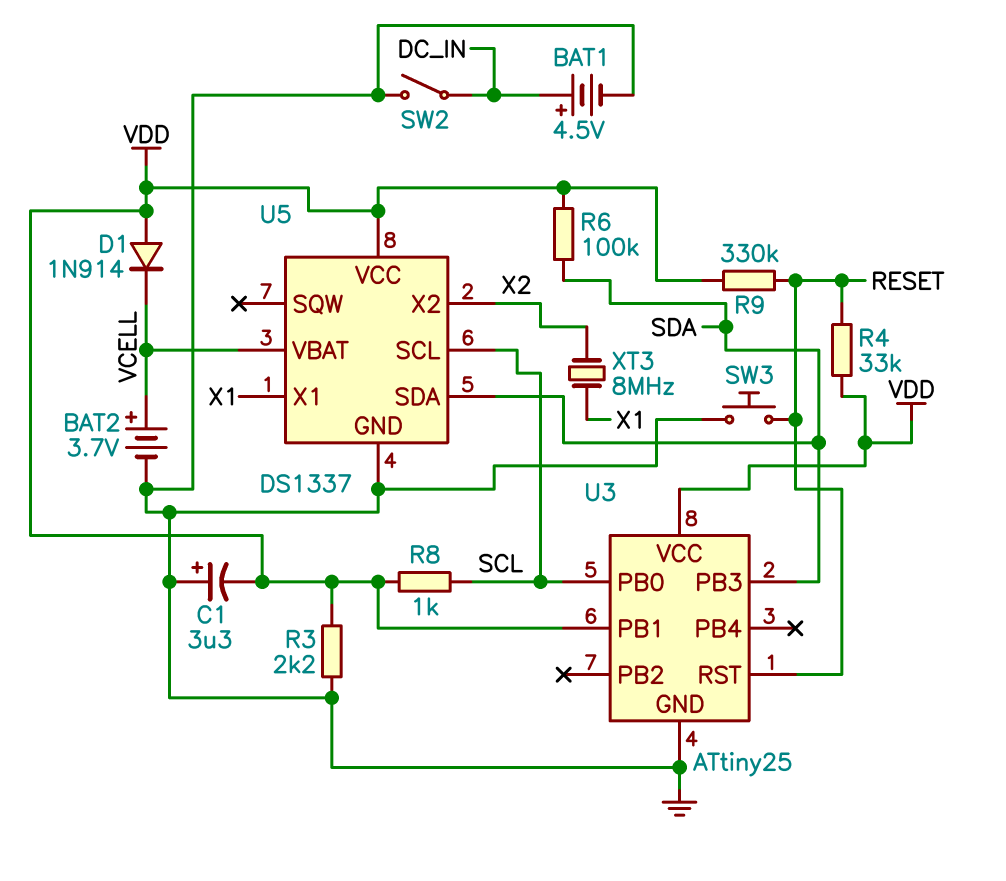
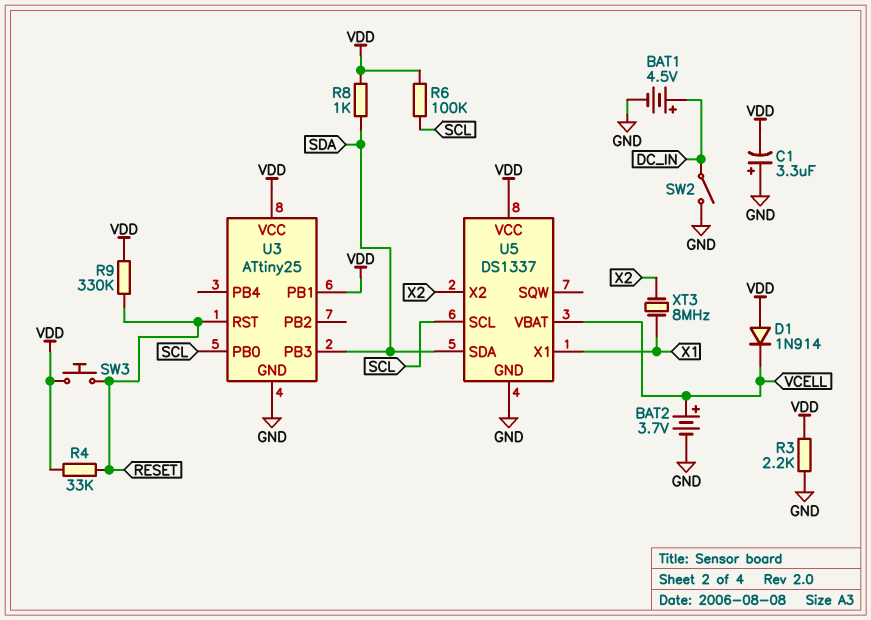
R6: 100k (SDA, VDD) -> 100k (SCL, VDD)
R8: 1k (SCL, VDD) -> 1k (SDA, VDD)
SW3: button (GND, RESET) -> button (RESET, VDD)

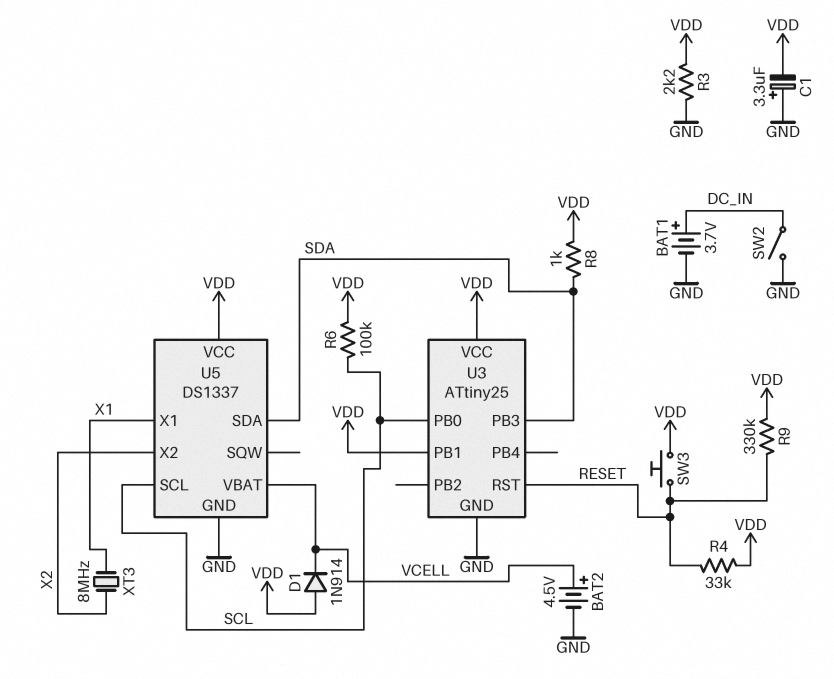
BAT1: 4.5V (plus DC_IN, minus GND) -> 3.7V (plus DC_IN, minus GND)
BAT2: 3.7V (plus VCELL, minus GND) -> 4.5V (plus VCELL, minus GND)

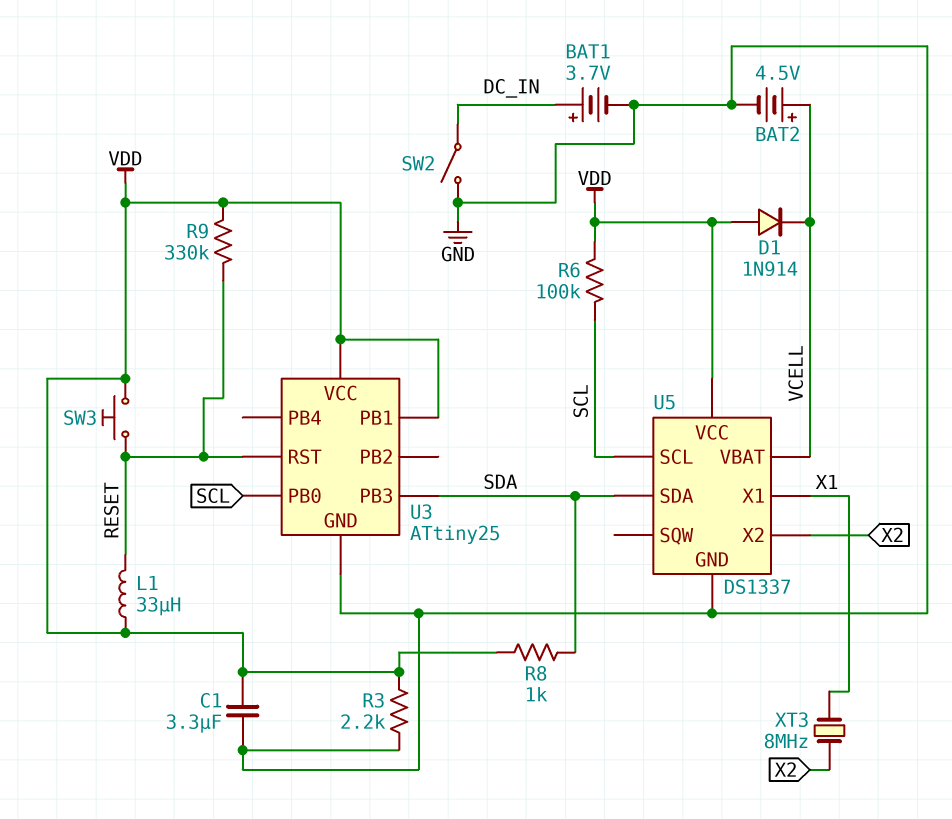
C1: 3.3uF (plus GND, minus VDD) -> 3.3uF (GND, VDD)
L1: none -> 33uH (RESET, VDD)
R4: 33k (RESET, VDD) -> none

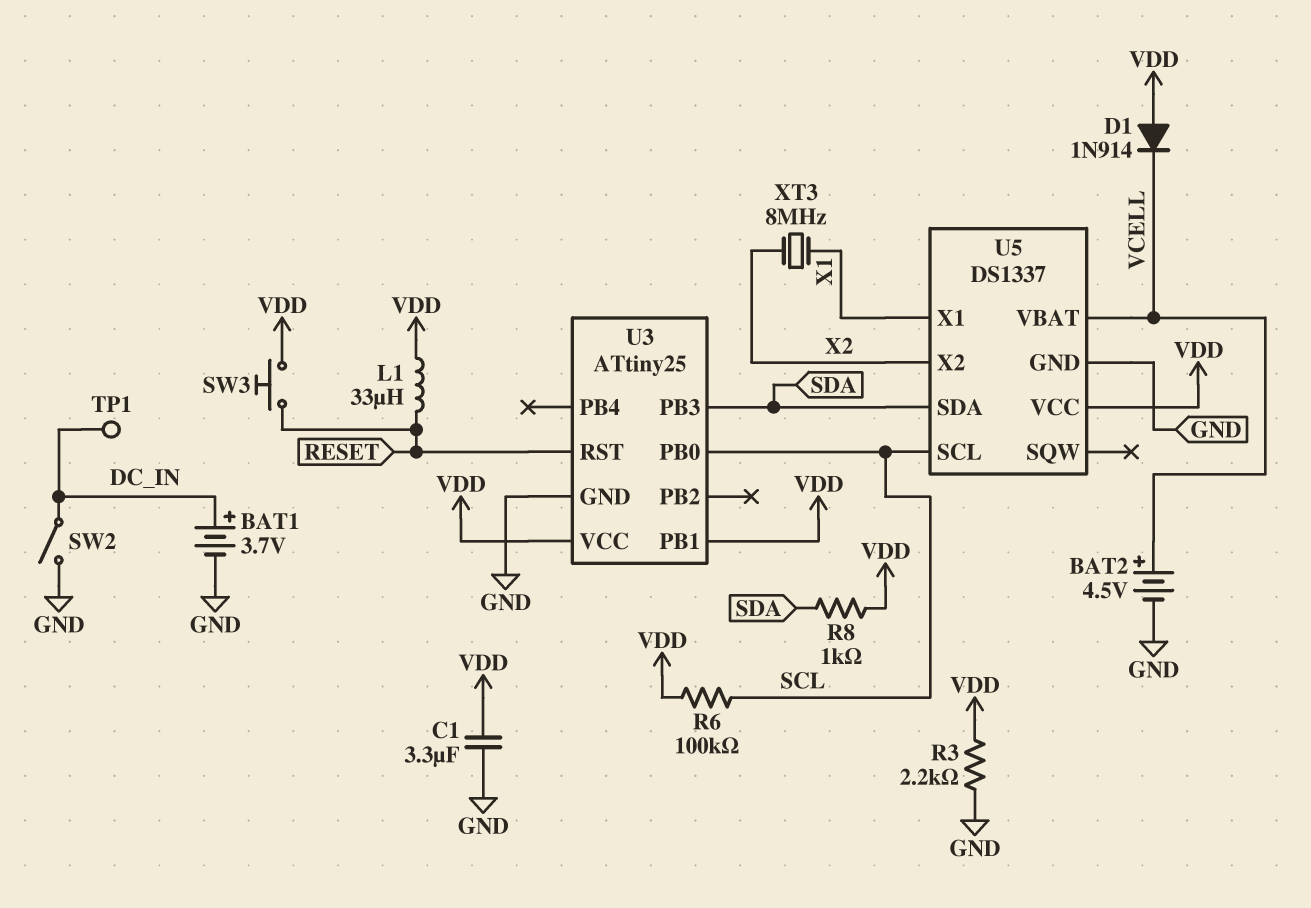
R9: 330k (RESET, VDD) -> none
TP1: none -> test point (DC_IN)

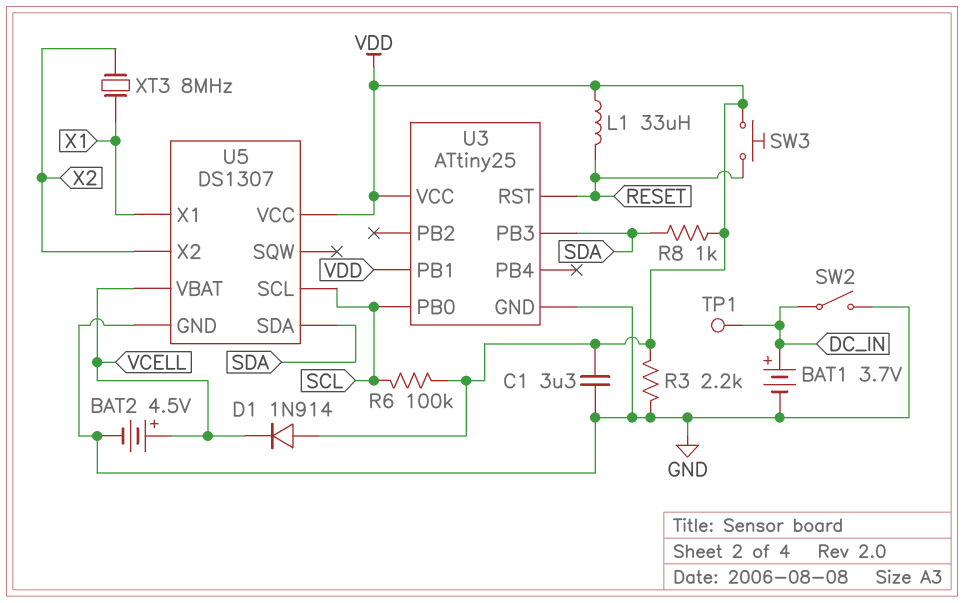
U5: DS1337 -> DS1307

